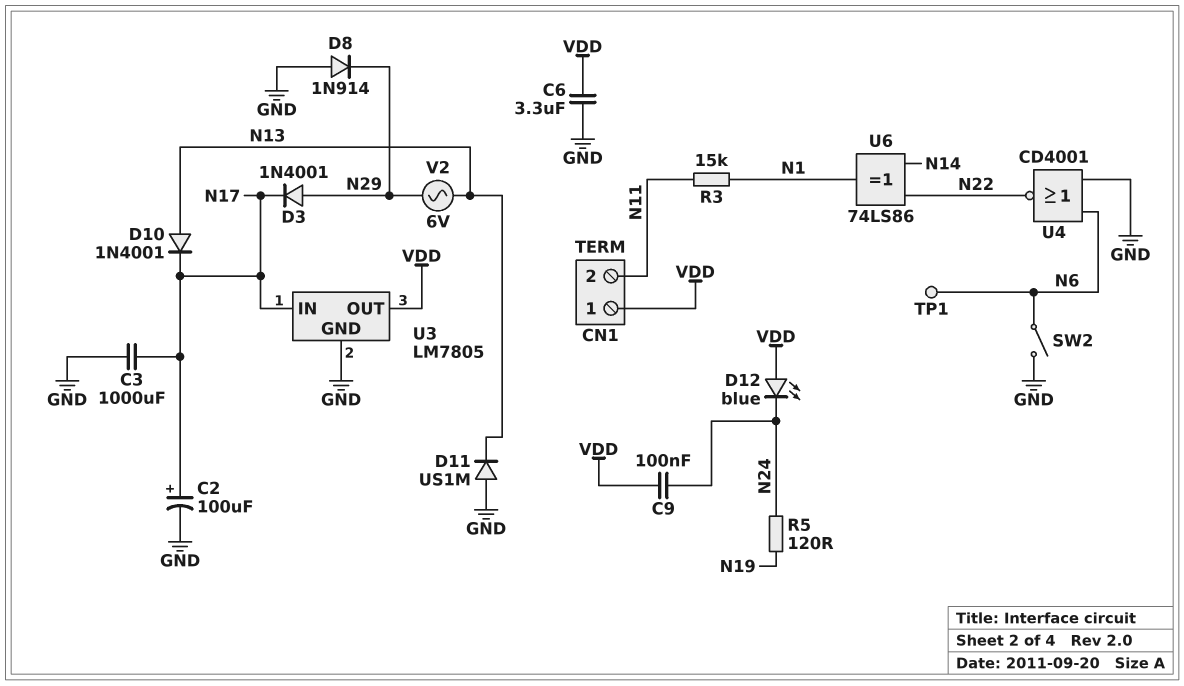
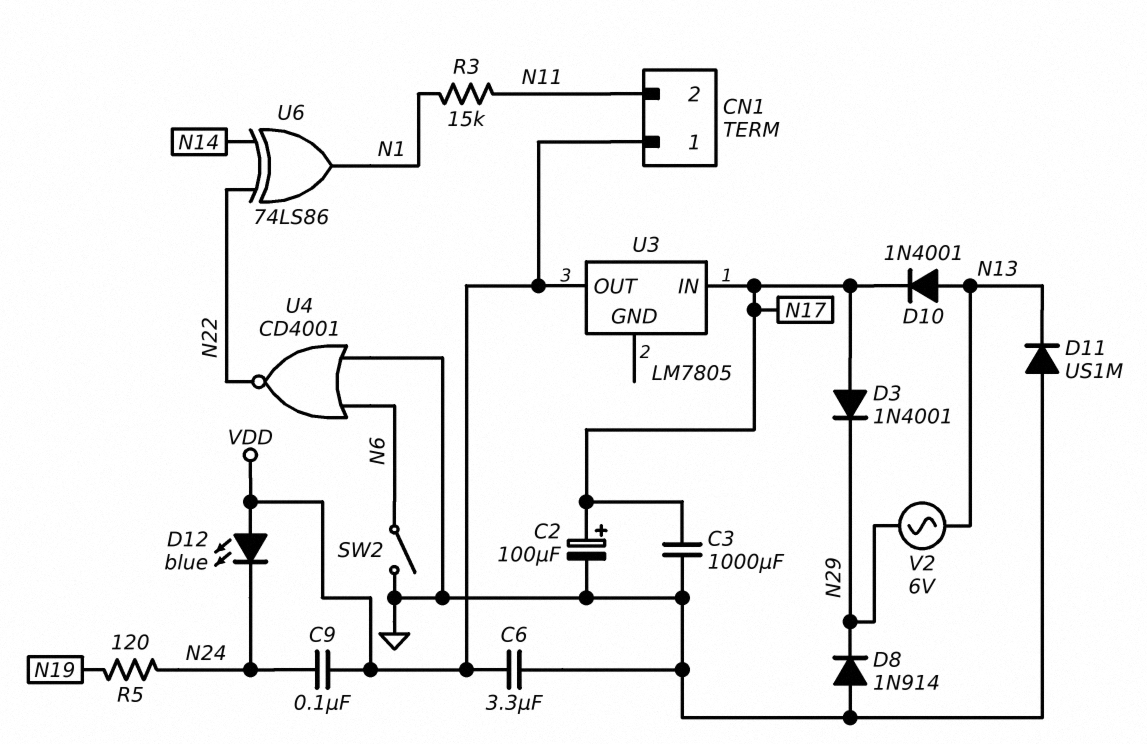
D3: diode 1N4001 (A N29, K N17) -> diode 1N4001 (A N17, K N29)
TP1: test point (N6) -> none
U3 pin GND: GND -> none

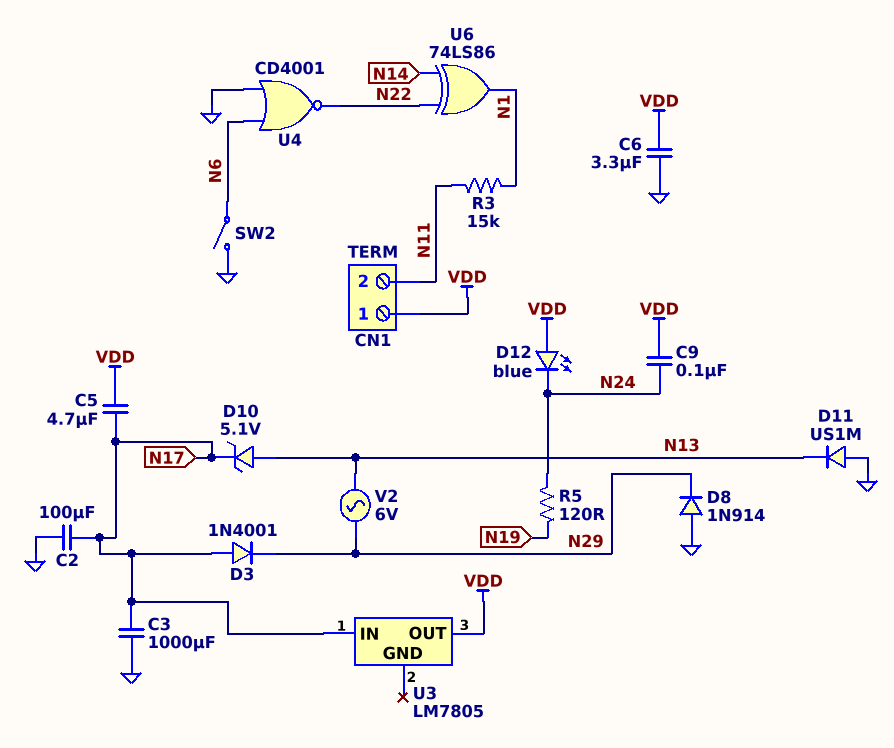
C2: 100uF (plus N17, minus GND) -> 100uF (GND, N17)
C5: none -> 4.7uF (N17, VDD)
D10: diode 1N4001 (A N13, K N17) -> zener 5.1V (A N13, K N17)

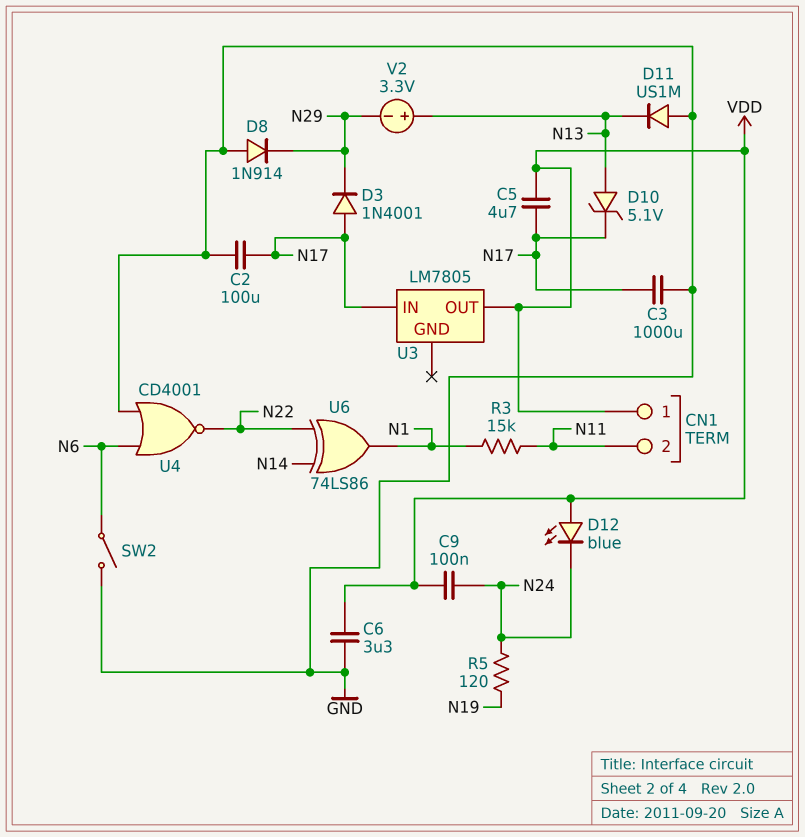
V2: AC 6V (N13, N29) -> 3.3V (plus N13, minus N29)

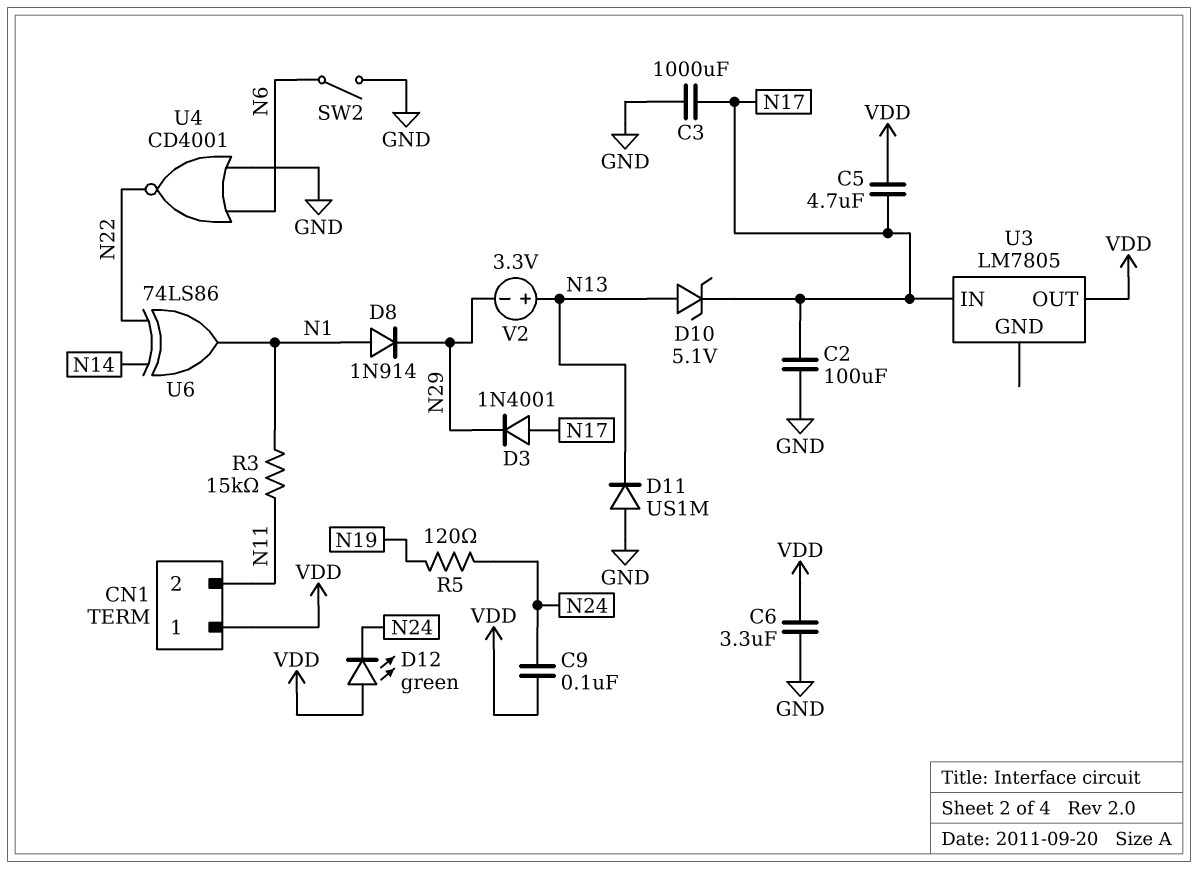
D8: diode 1N914 (A GND, K N29) -> diode 1N914 (A N1, K N29)
D12: LED blue (A VDD, K N24) -> LED green (A VDD, K N24)

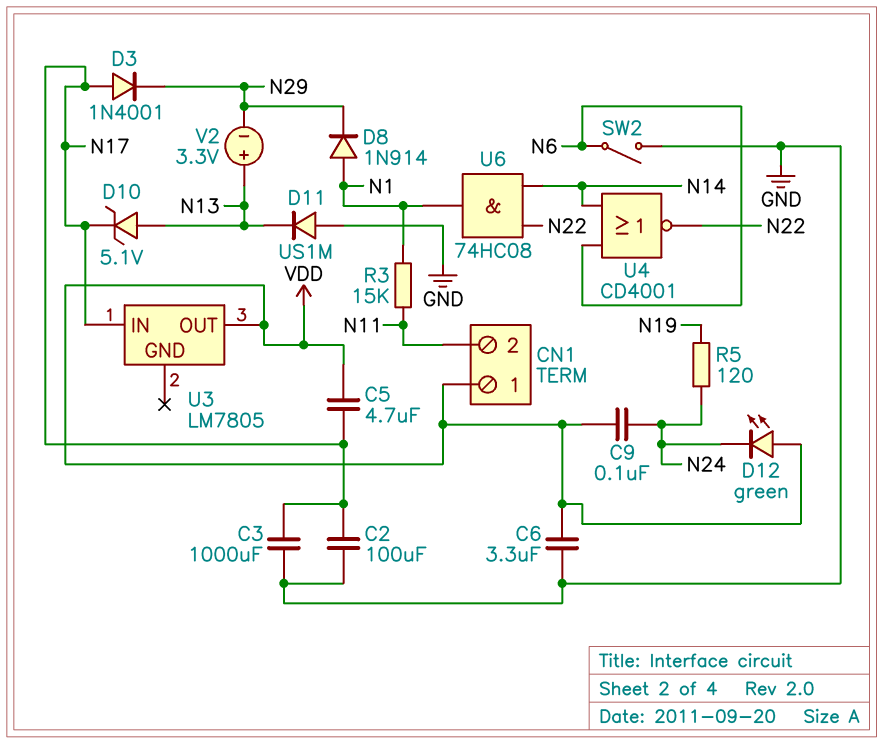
U4: NOR CD4001 (in GND, in N6, out N22) -> NOR CD4001 (in N6, in N14, out N22)
U6: XOR 74LS86 (in N14, in N22, out N1) -> AND 74HC08 (in N14, in N22, out N1)

